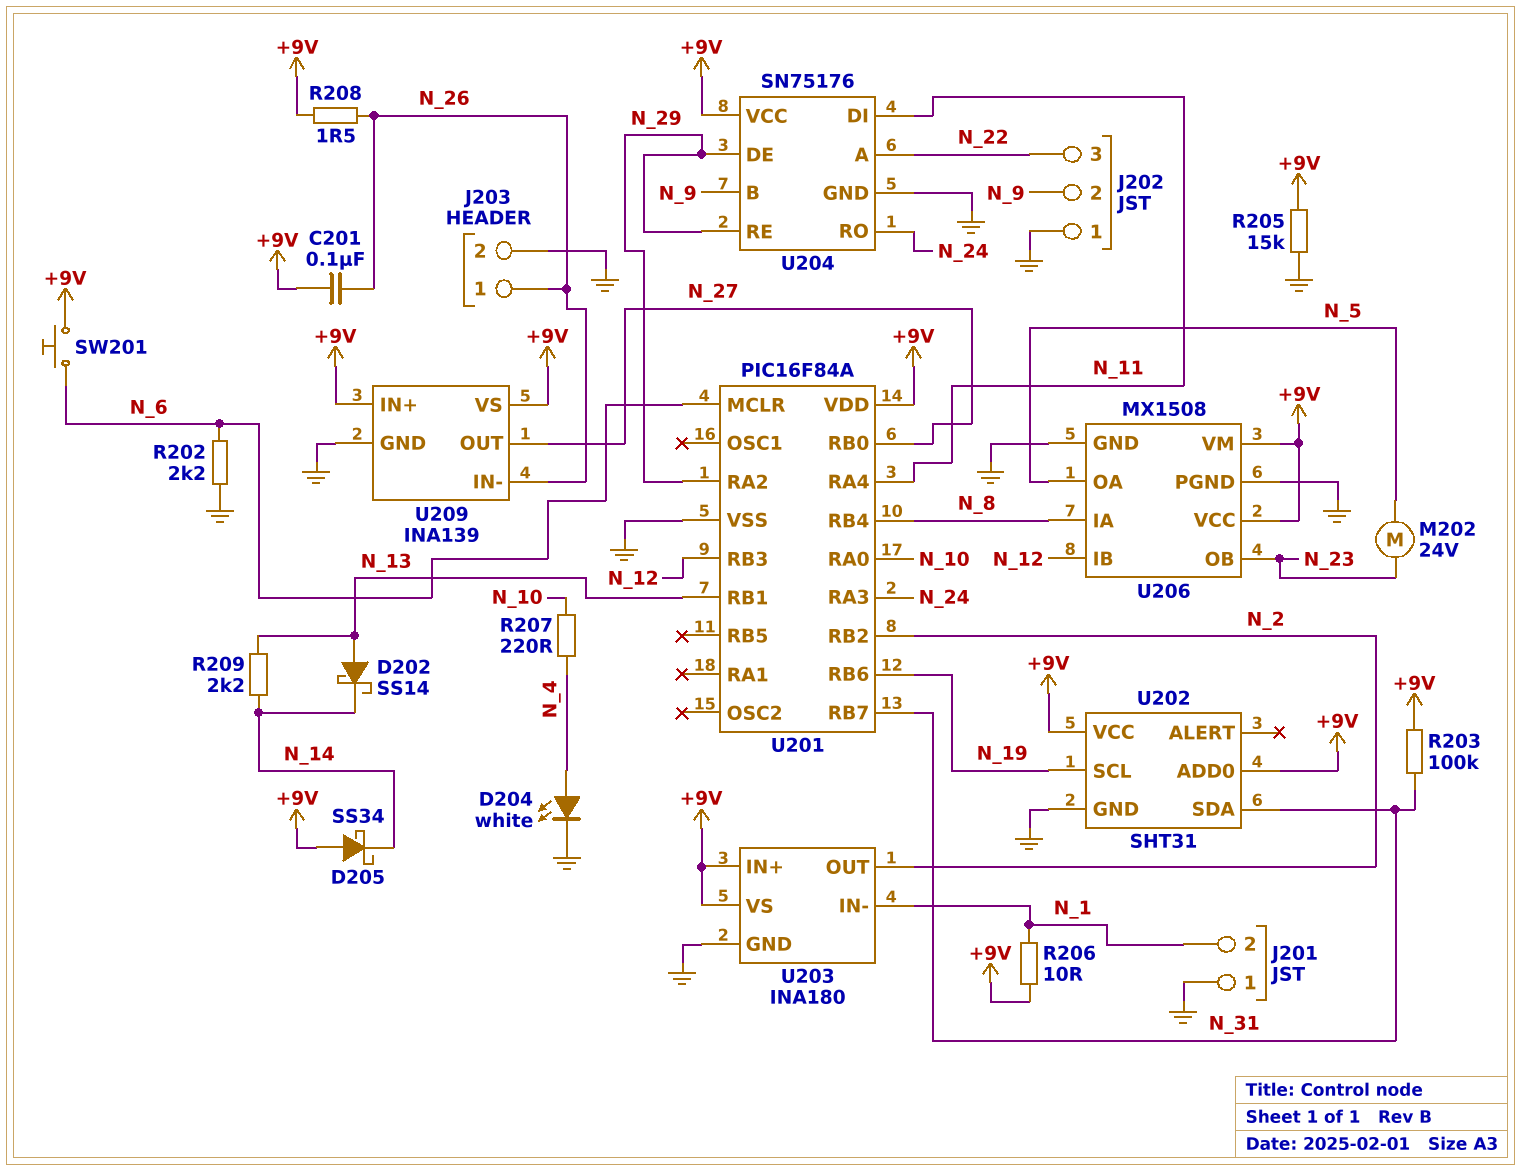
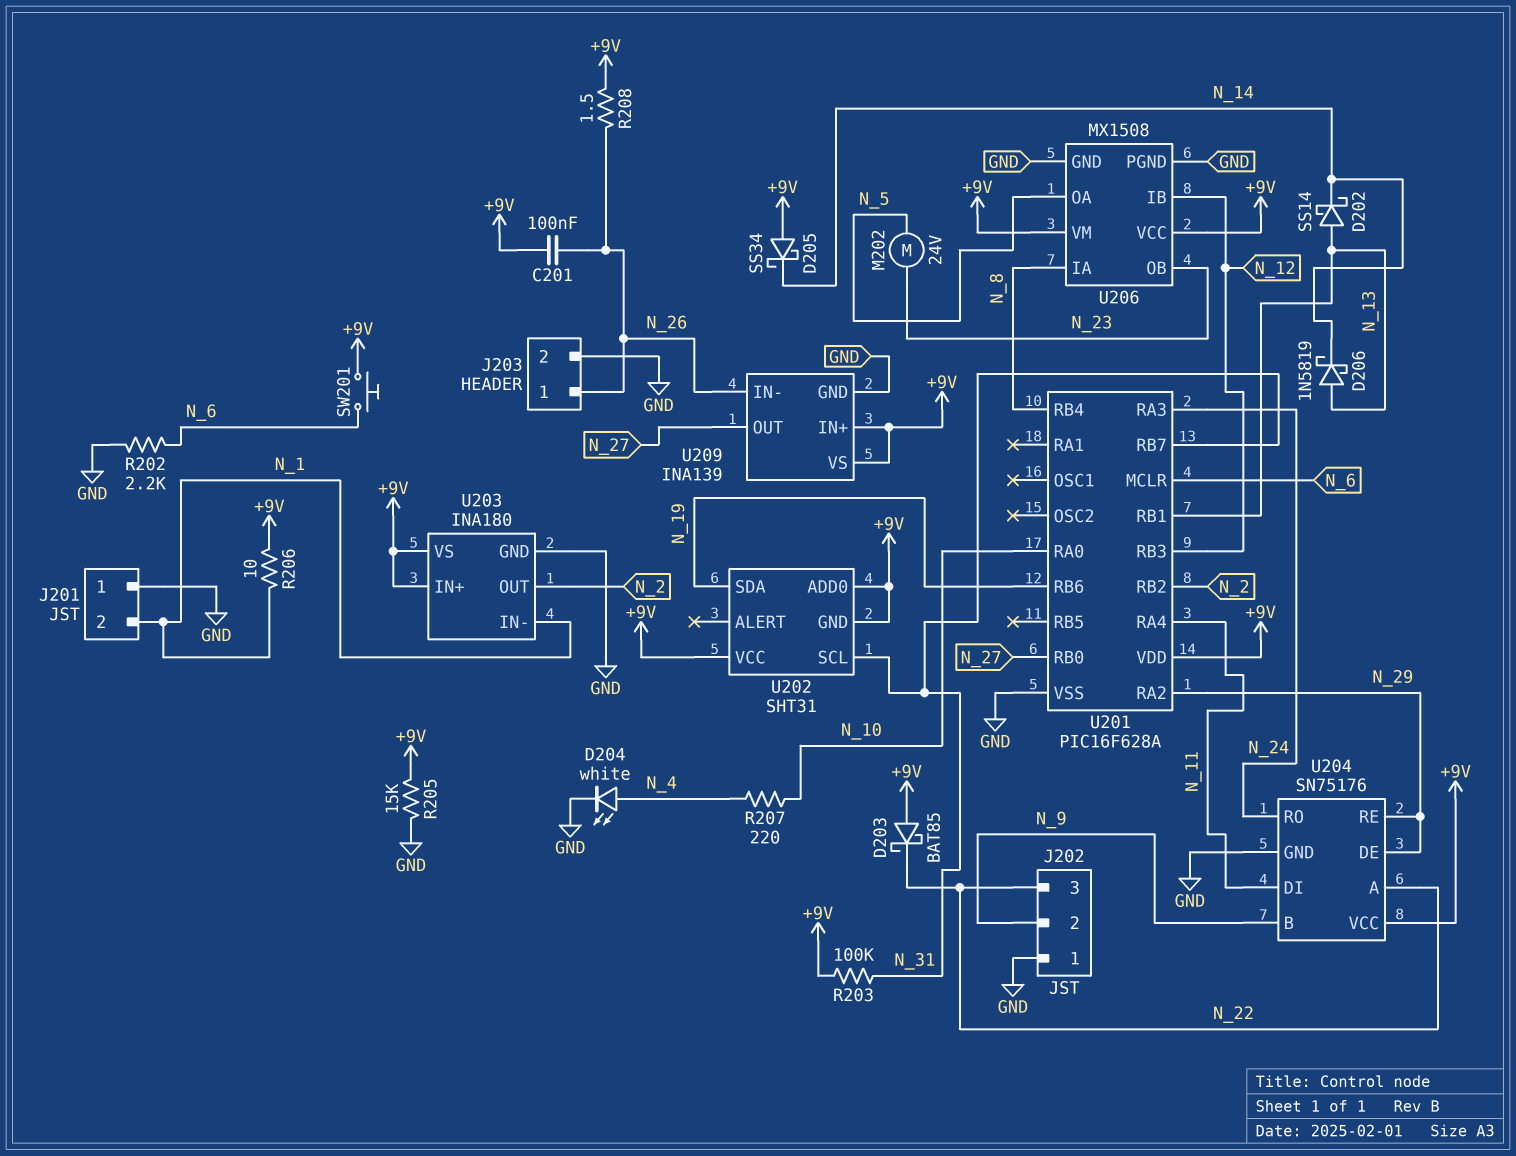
D203: none -> schottky BAT85 (A +9V, K N_22)
D206: none -> schottky 1N5819 (A N_13, K N_14)
R209: 2.2k (N_13, N_14) -> none
U201: PIC16F84A -> PIC16F628A
U202 pin GND: GND -> +9V
U202 pin SCL: N_19 -> N_31
U202 pin SDA: N_31 -> N_19

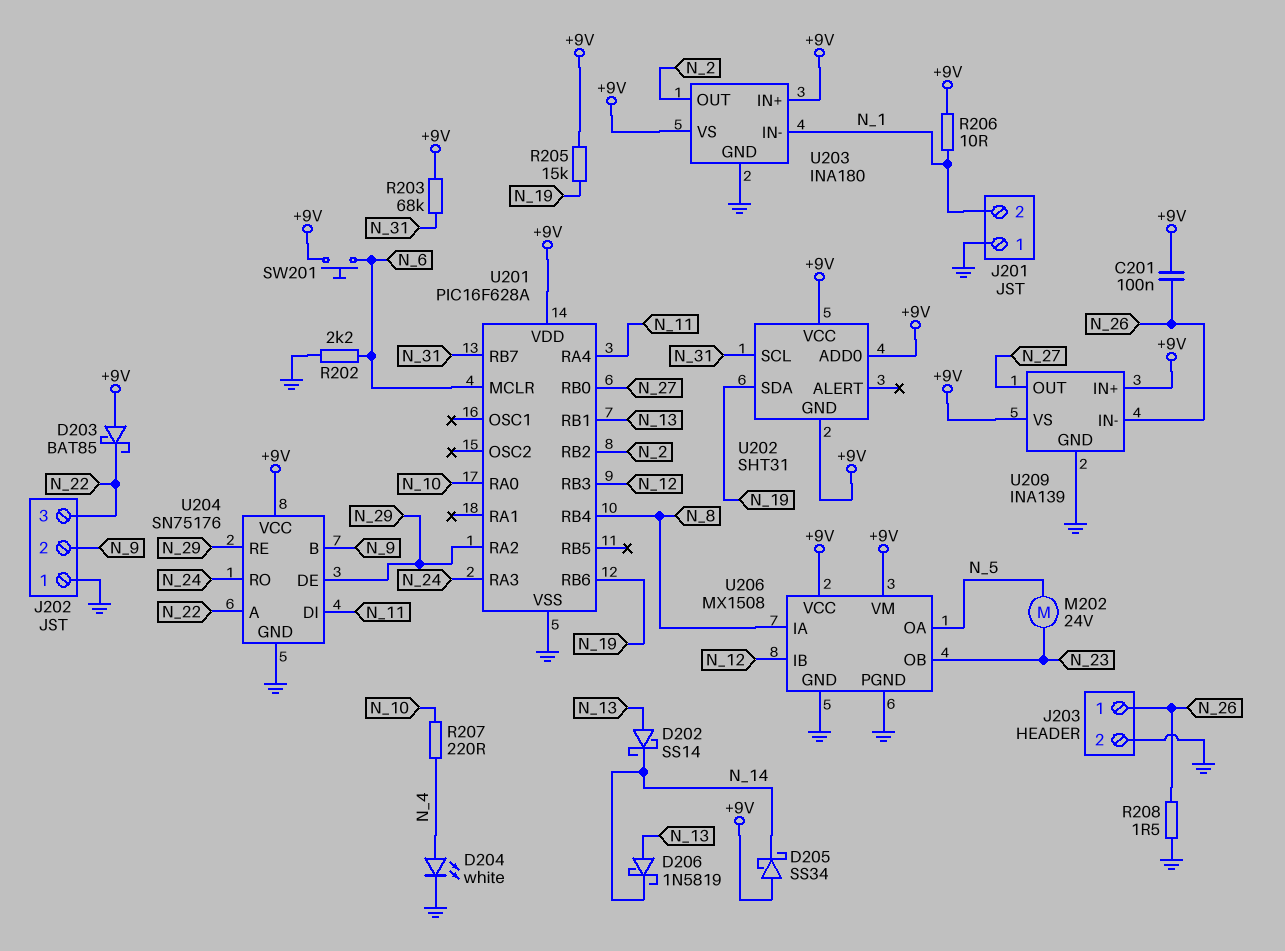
R203: 100k (+9V, N_31) -> 68k (+9V, N_31)
R205: 15k (+9V, GND) -> 15k (+9V, N_19)
R208: 1.5 (+9V, N_26) -> 1.5 (GND, N_26)

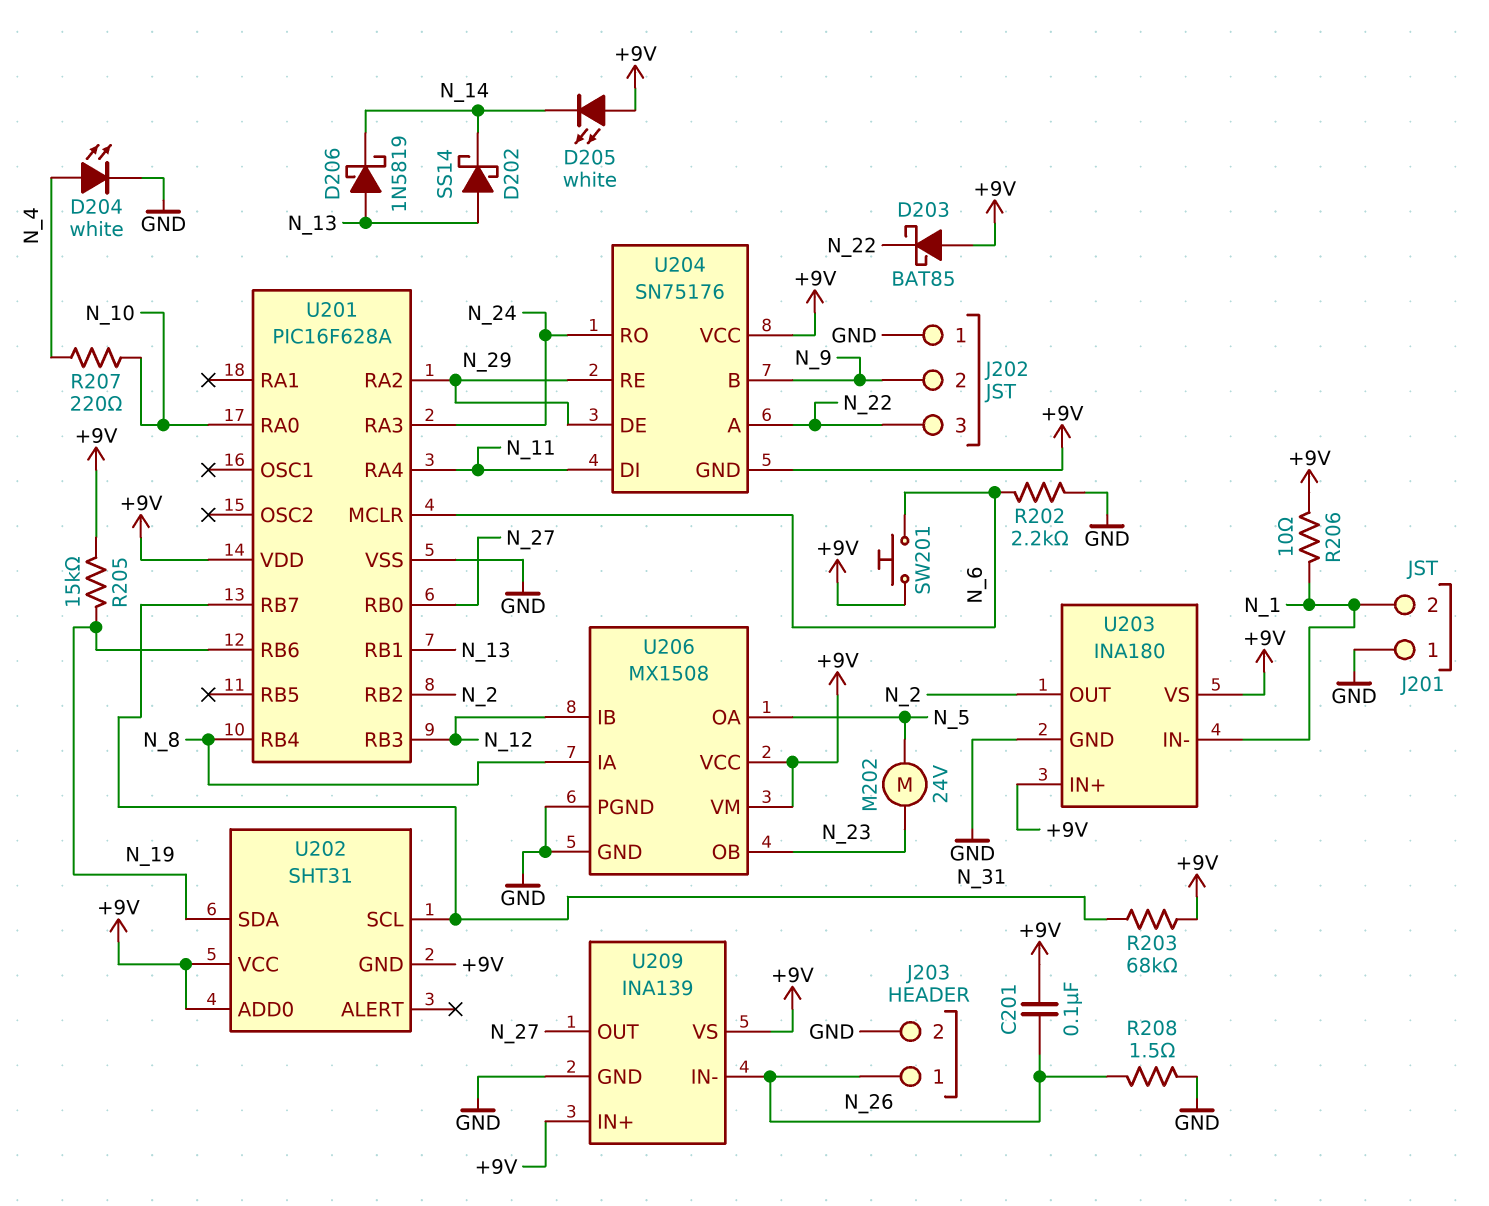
D205: schottky SS34 (A +9V, K N_14) -> LED white (A +9V, K N_14)
U204 pin GND: GND -> +9V

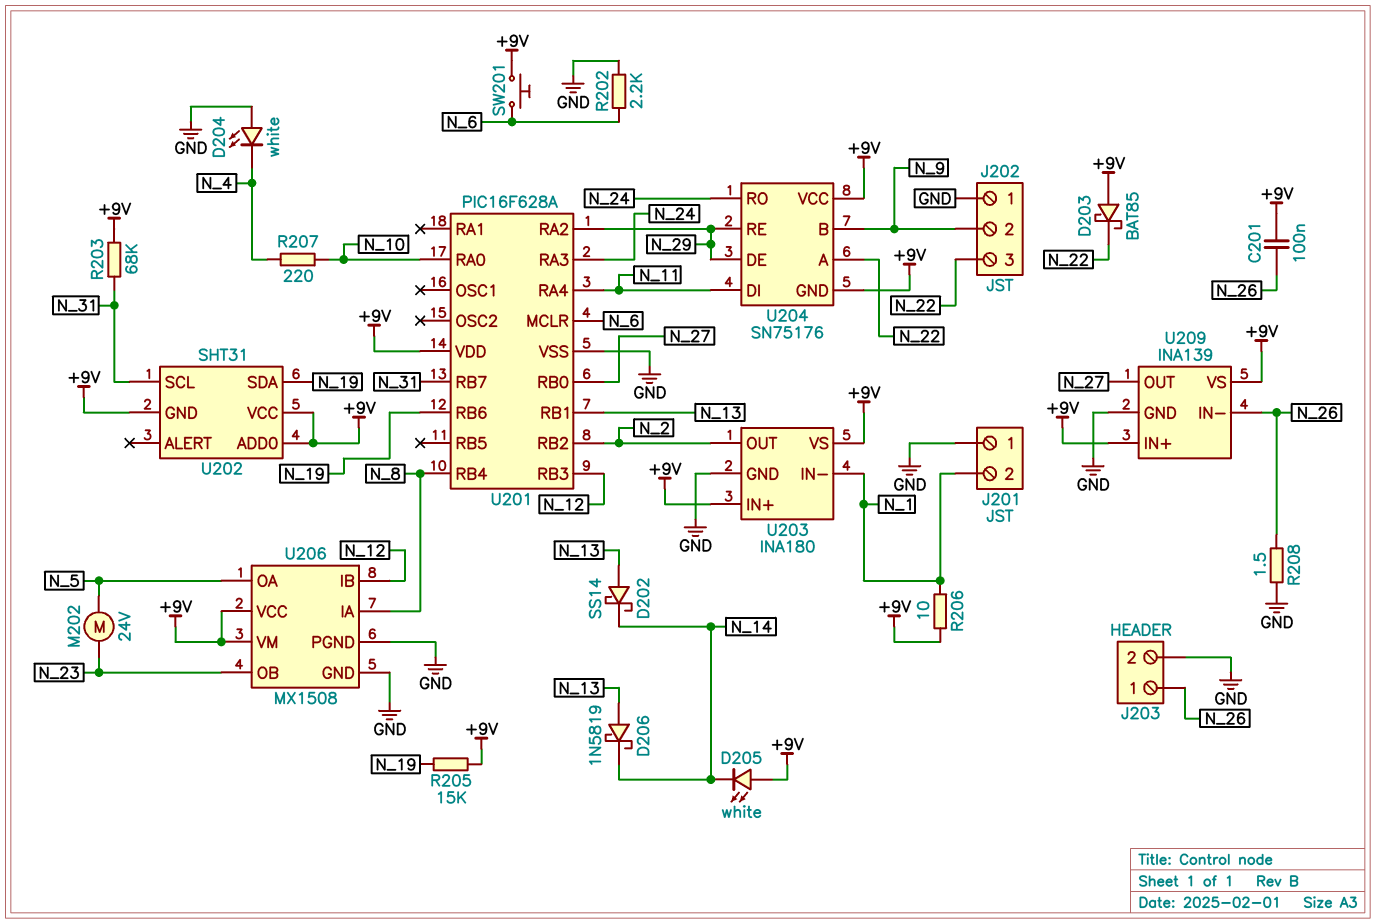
D204: LED white (A N_4, K GND) -> LED white (A GND, K N_4)

